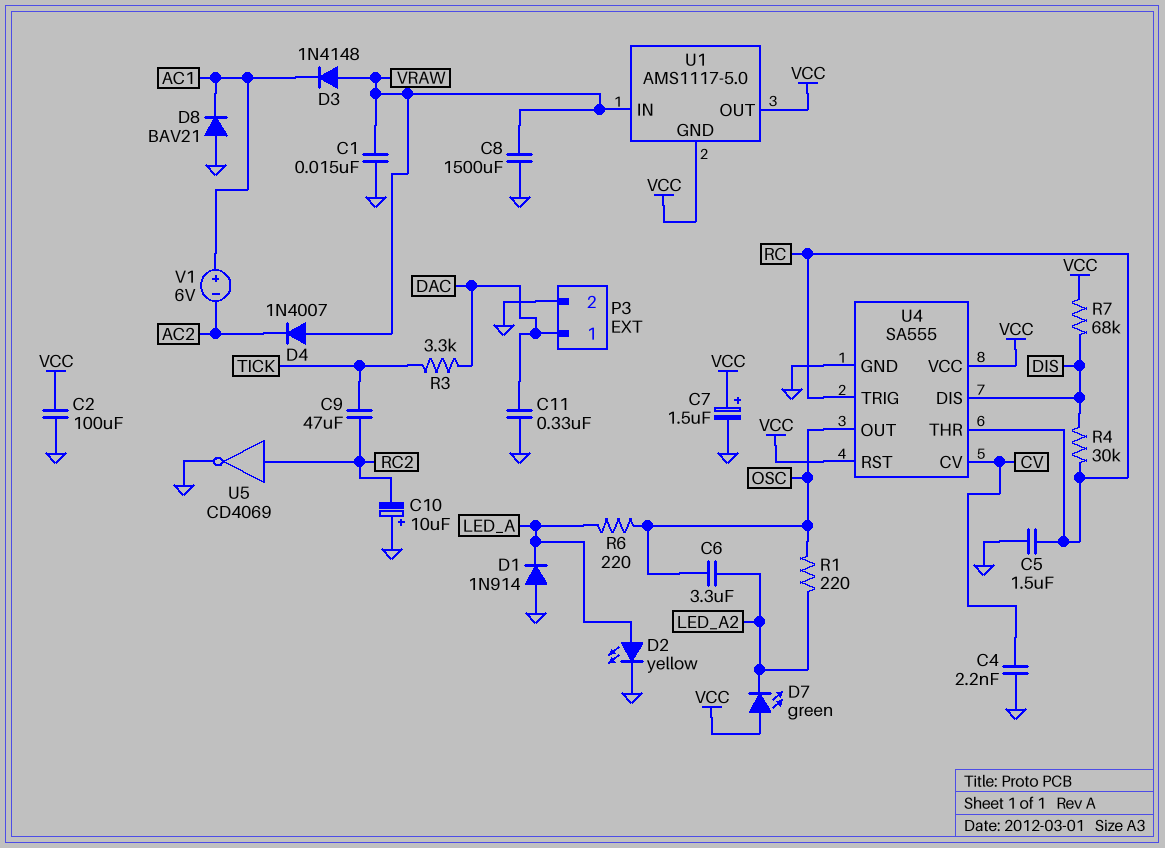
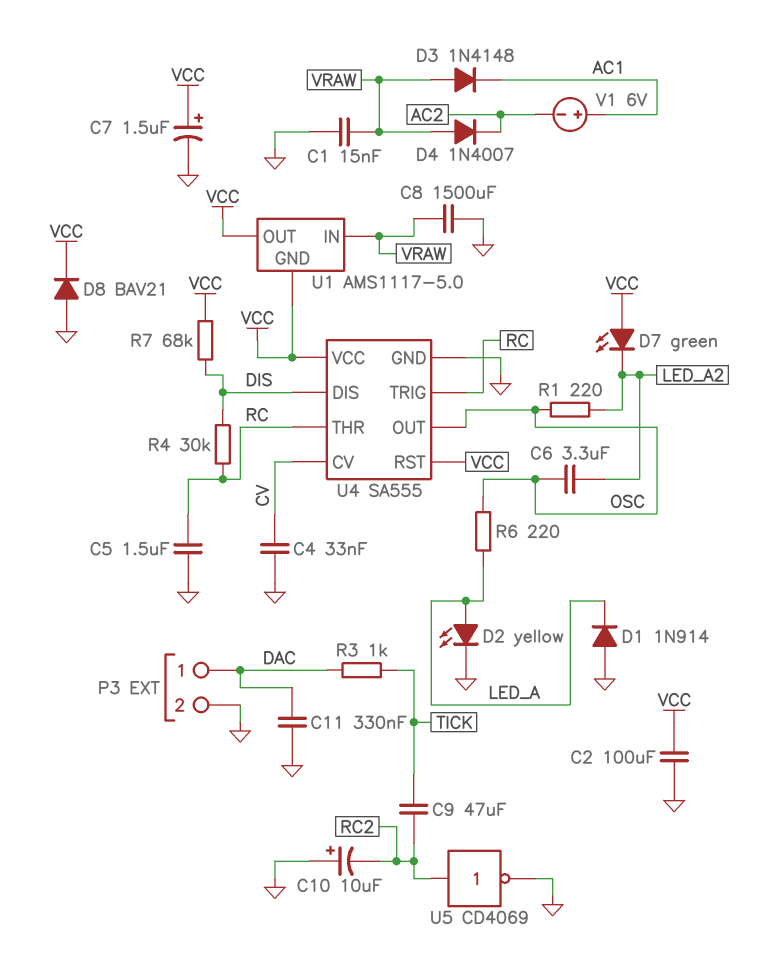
C4: 2.2nF (CV, GND) -> 33nF (CV, GND)
D8: diode BAV21 (A GND, K AC1) -> diode BAV21 (A GND, K VCC)
R3: 3.3k (DAC, TICK) -> 1k (DAC, TICK)

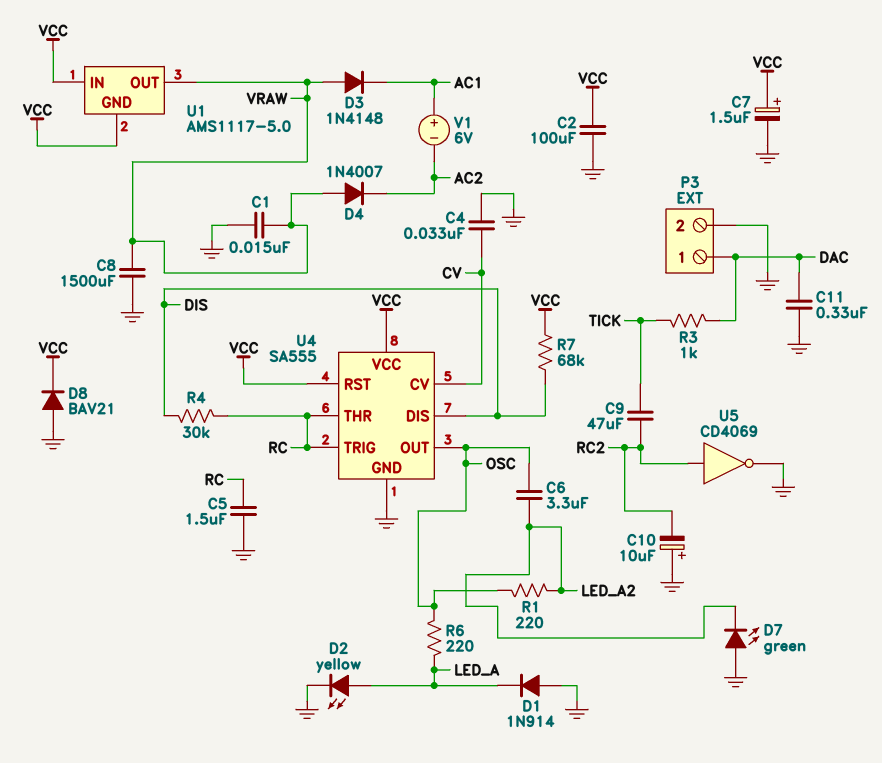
D7: LED green (A VCC, K LED_A2) -> LED green (A GND, K LED_A2)
U1 pin IN: VRAW -> VCC
U1 pin OUT: VCC -> VRAW

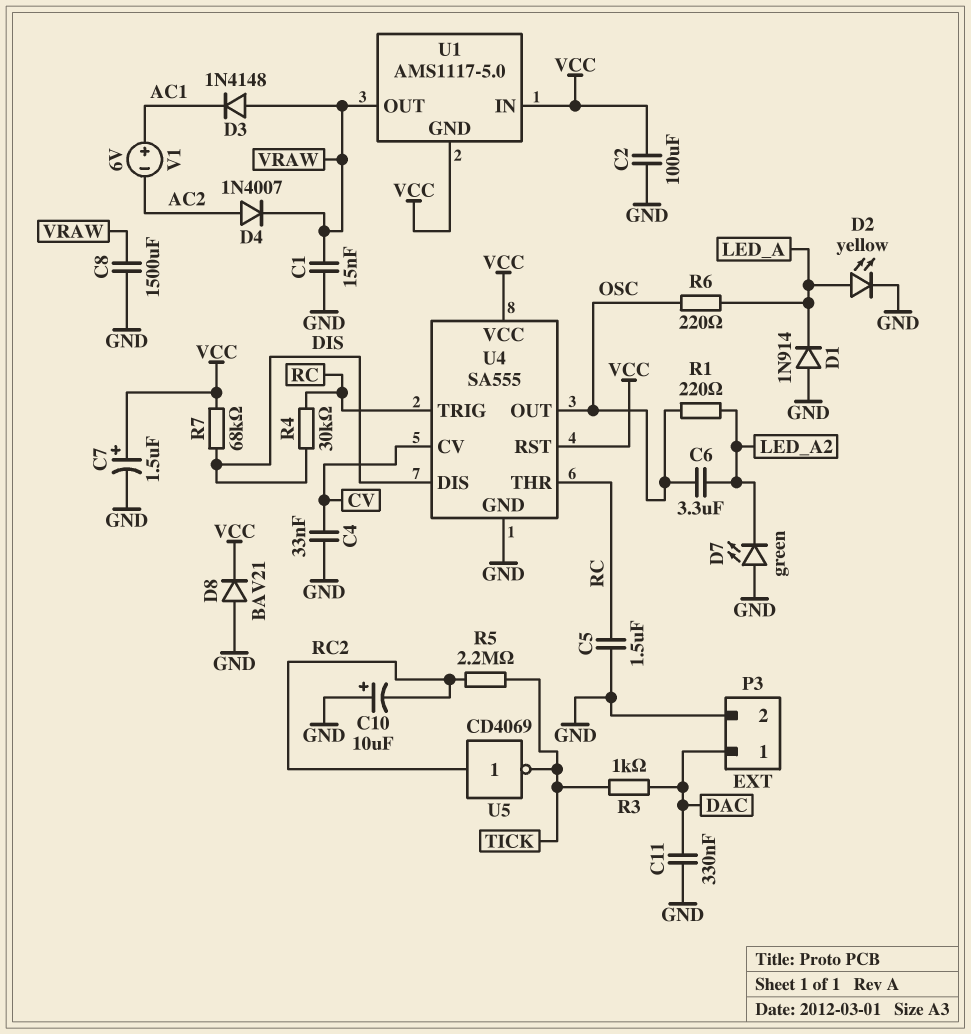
C9: 47uF (RC2, TICK) -> none
D4: diode 1N4007 (A VRAW, K AC2) -> diode 1N4007 (A AC2, K VRAW)
R5: none -> 2.2M (RC2, TICK)
U5: NOT CD4069 (in RC2, out GND) -> NOT CD4069 (in RC2, out TICK)

